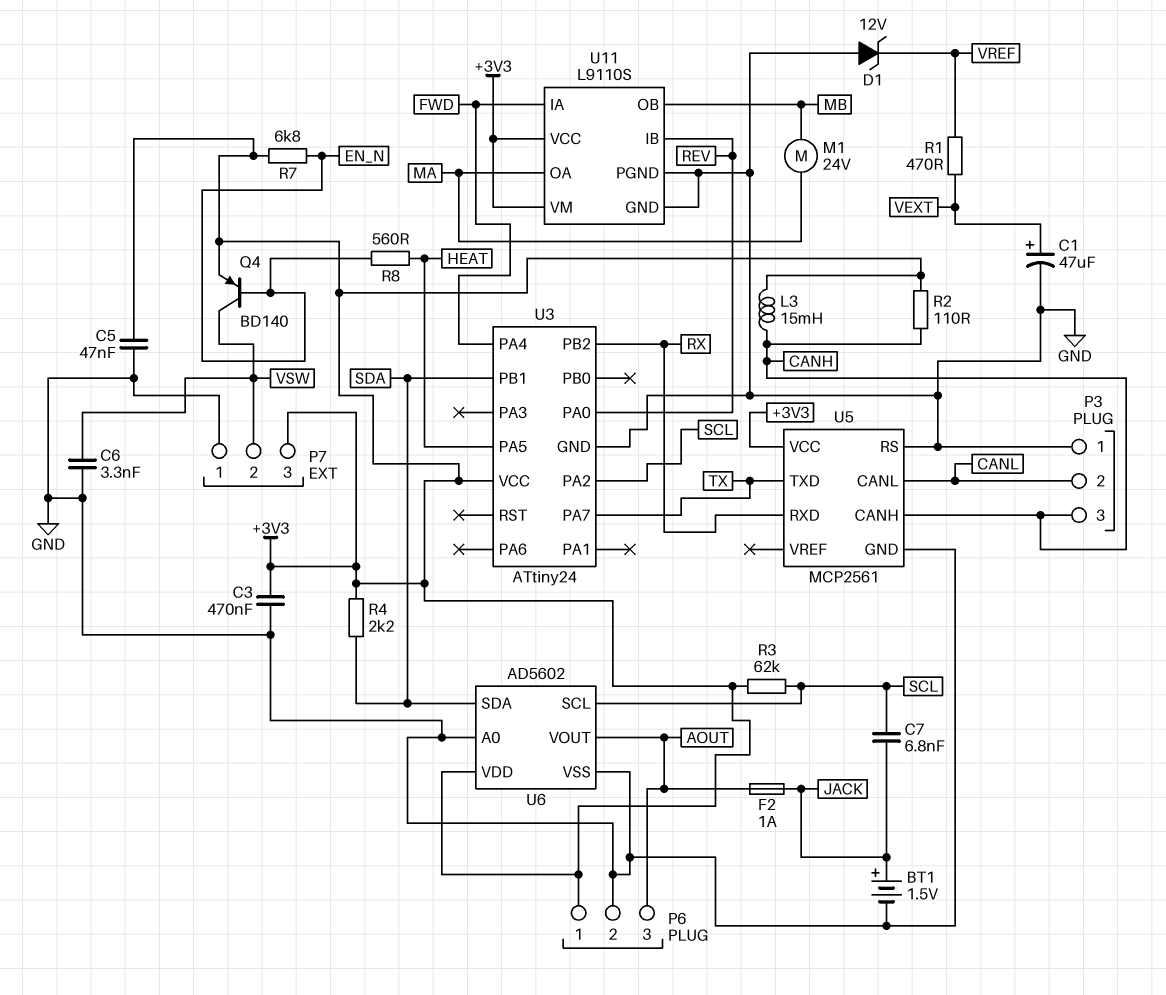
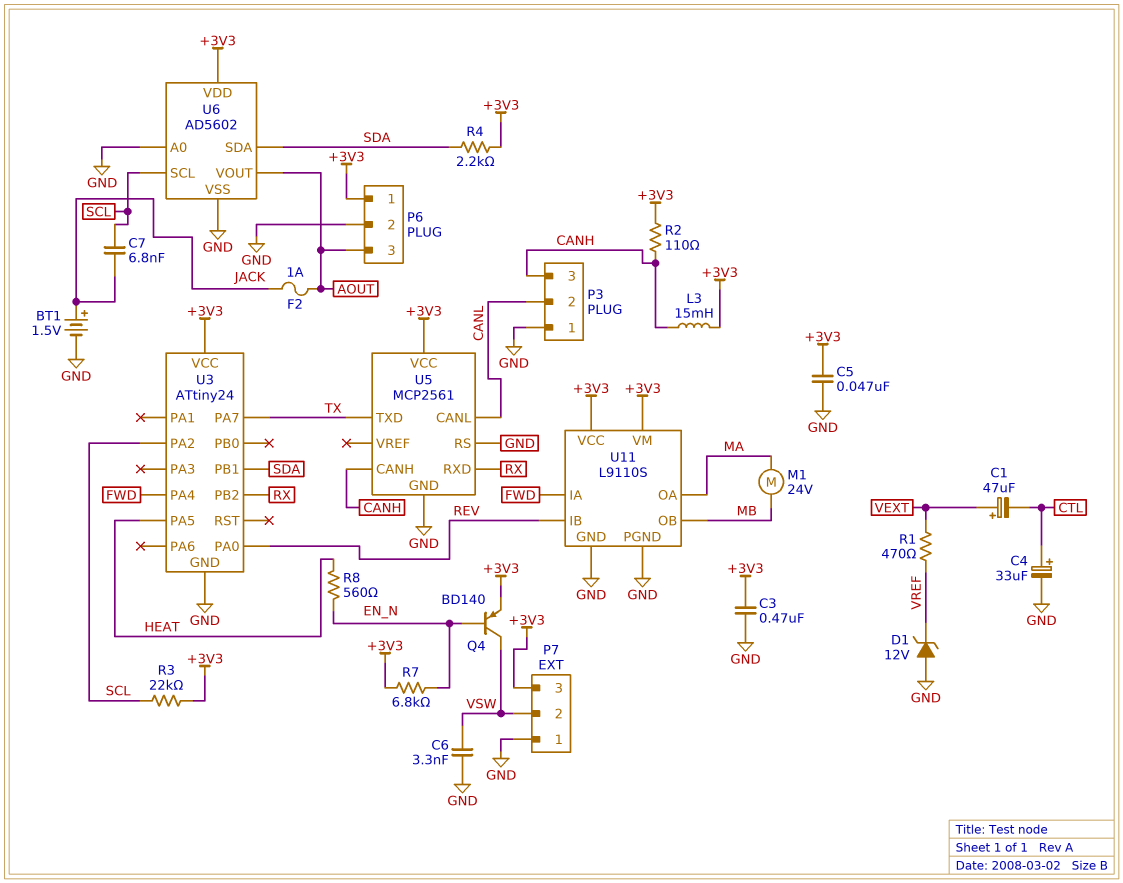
C1: 47uF (plus VEXT, minus GND) -> 47uF (plus VEXT, minus CTL)
C4: none -> 33uF (plus CTL, minus GND)
R3: 62k (+3V3, SCL) -> 22k (+3V3, SCL)

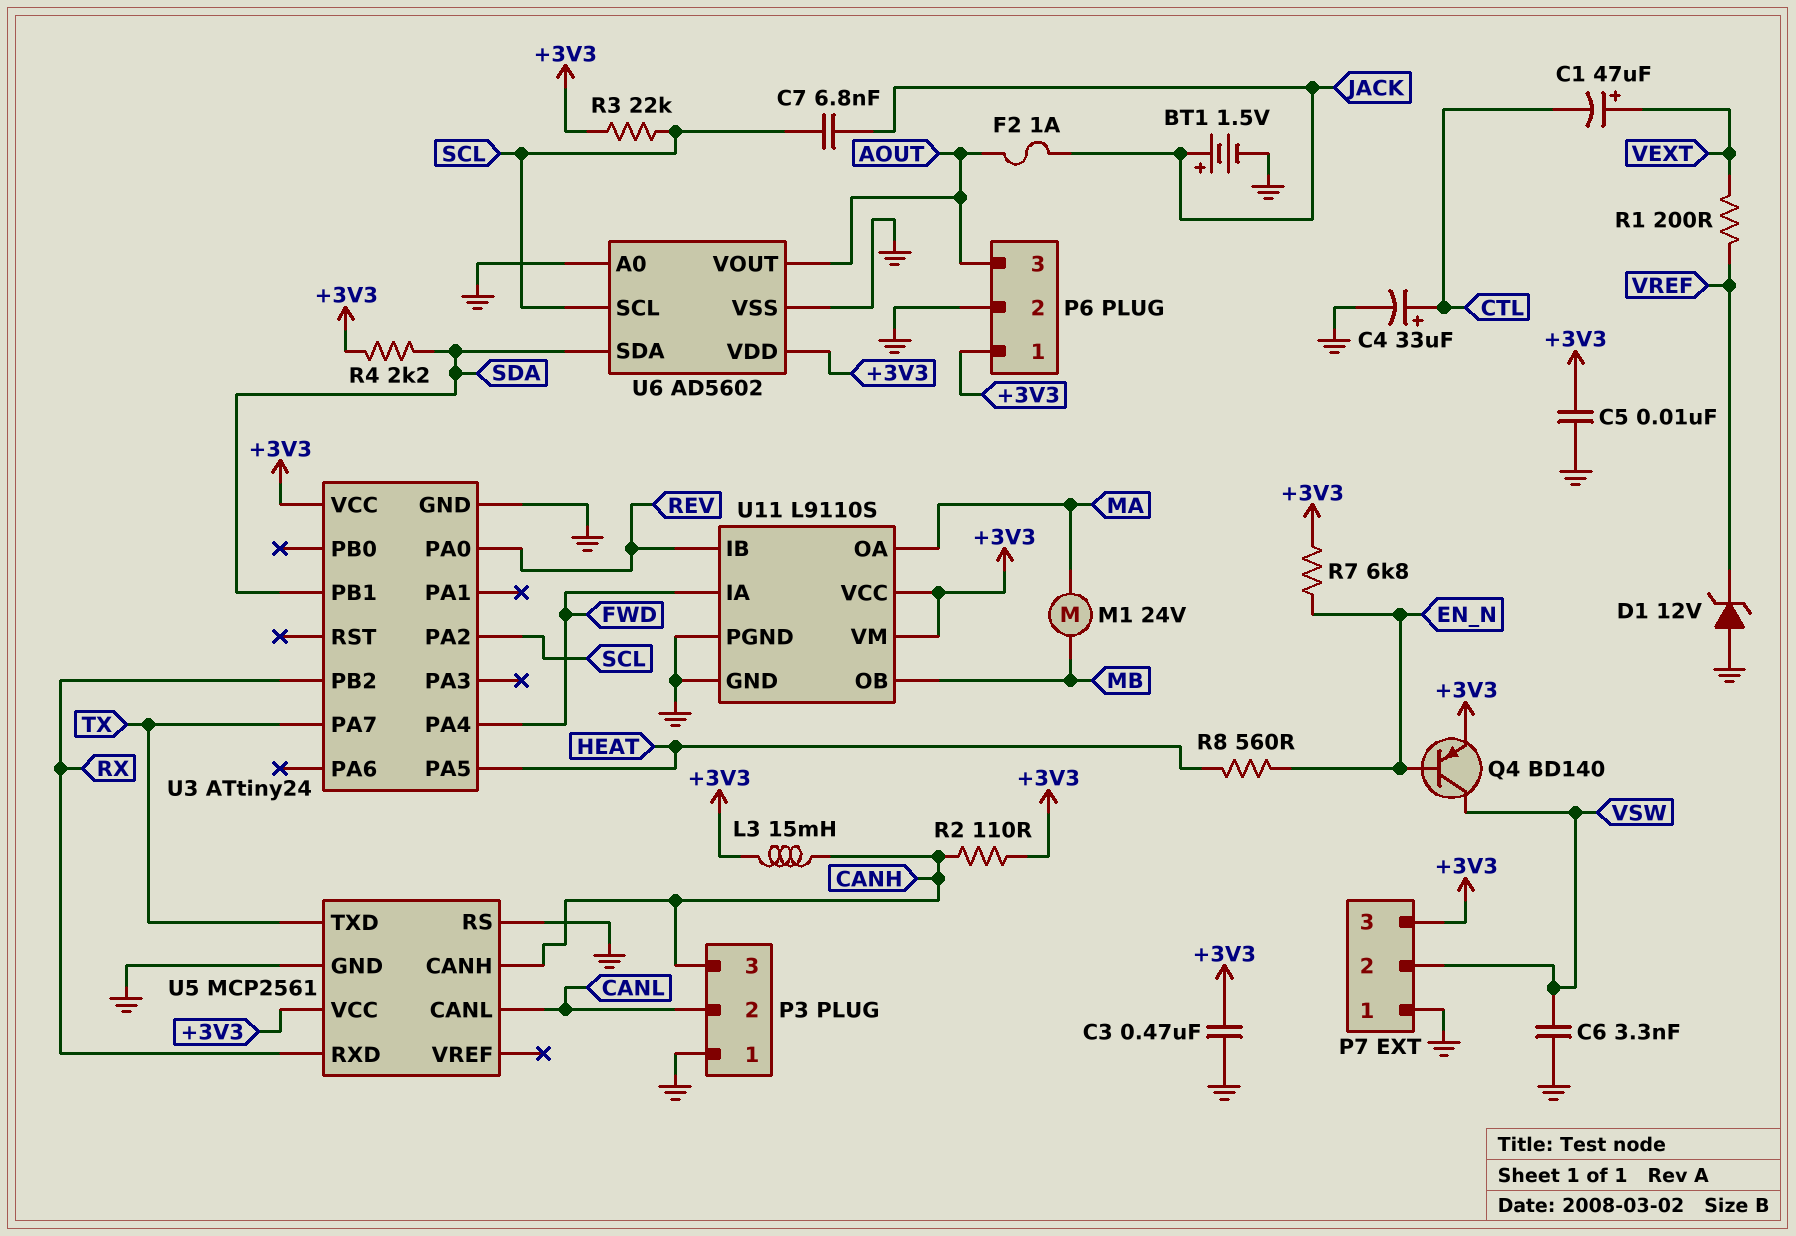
C5: 47nF (+3V3, GND) -> 10nF (+3V3, GND)
R1: 470 (VEXT, VREF) -> 200 (VEXT, VREF)

